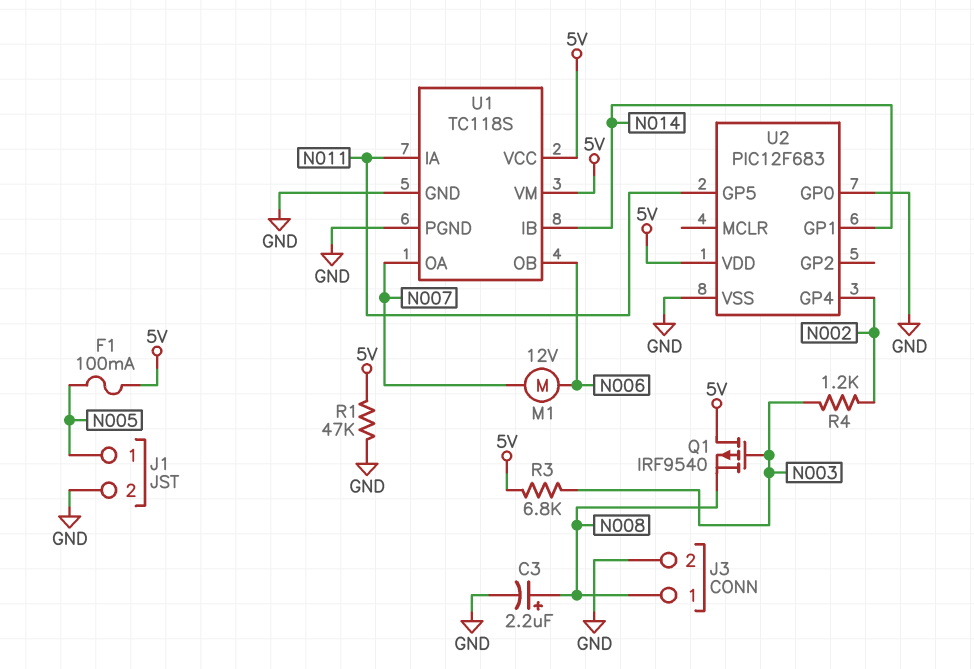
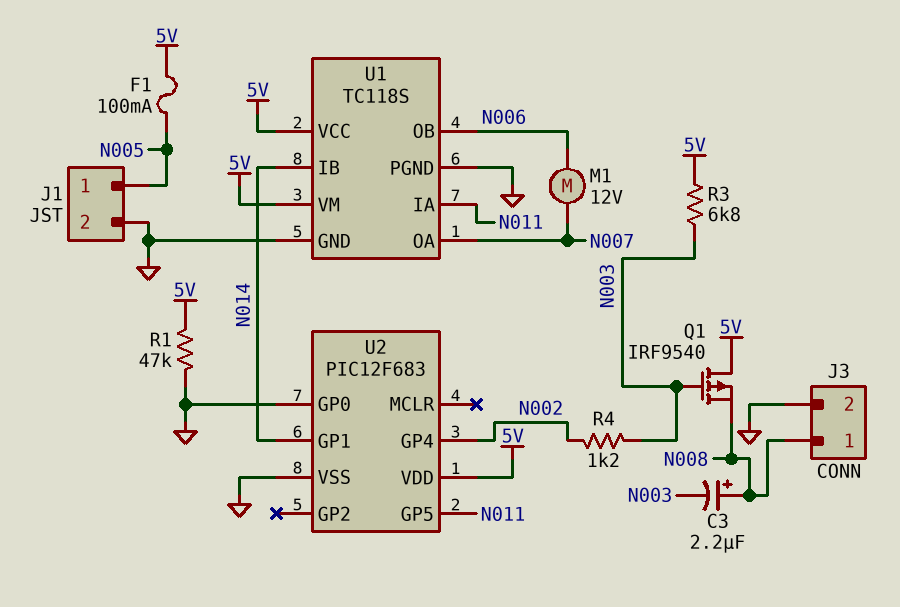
C3: 2.2uF (plus N008, minus GND) -> 2.2uF (plus N008, minus N003)

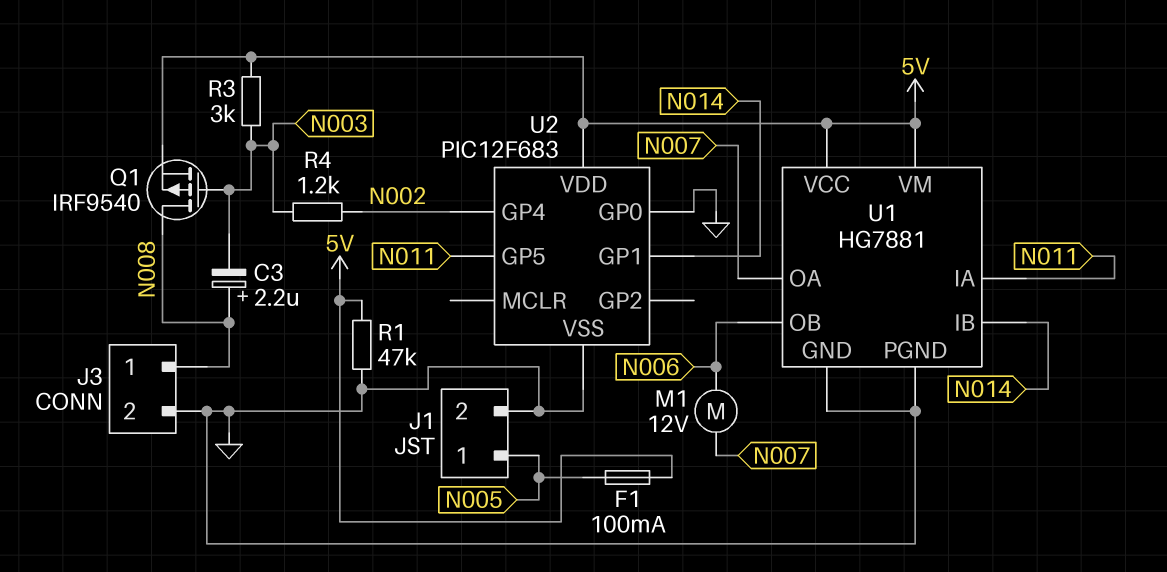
Q1: PMOS IRF9540 (G N003, D 5V, S N008) -> PMOS IRF9540 (G N003, D N008, S 5V)
R3: 6.8k (5V, N003) -> 3k (5V, N003)
U1: TC118S -> HG7881

